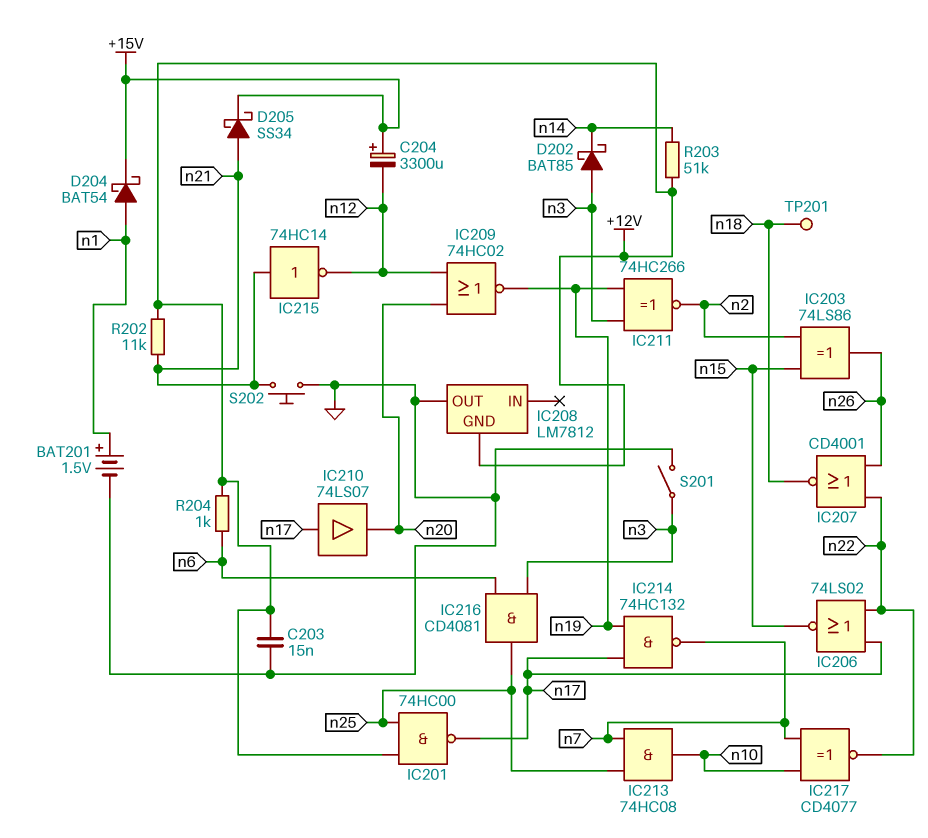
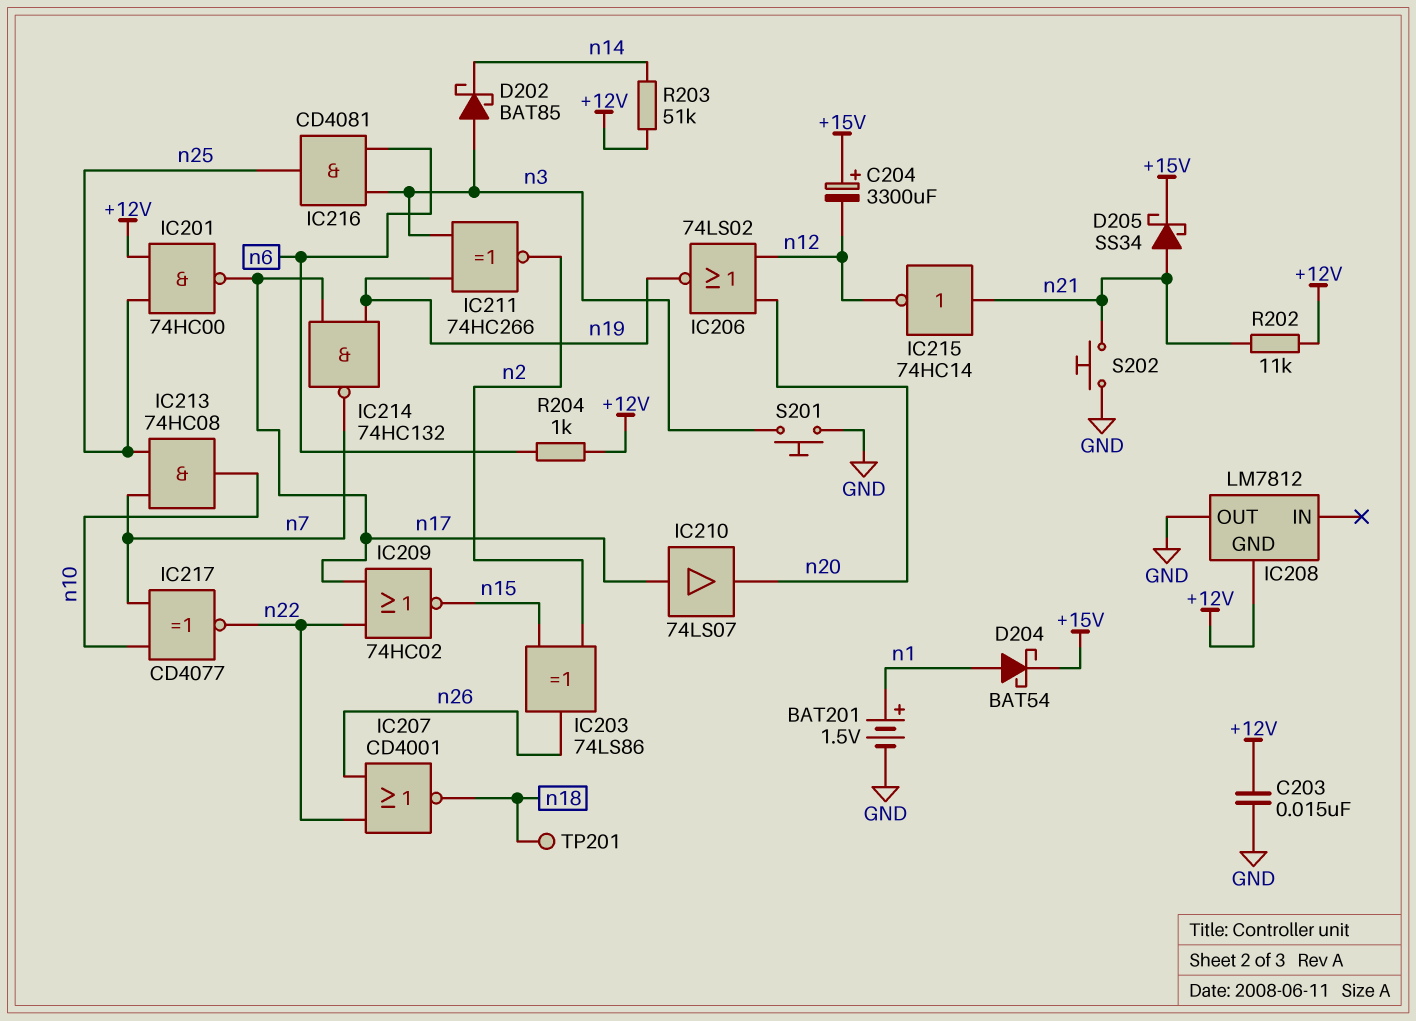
IC206: NOR 74LS02 (in n17, in n22, out n15) -> NOR 74LS02 (in n12, in n20, out n19)
IC209: NOR 74HC02 (in n12, in n20, out n19) -> NOR 74HC02 (in n17, in n22, out n15)
S201: switch (GND, n3) -> button (GND, n3)

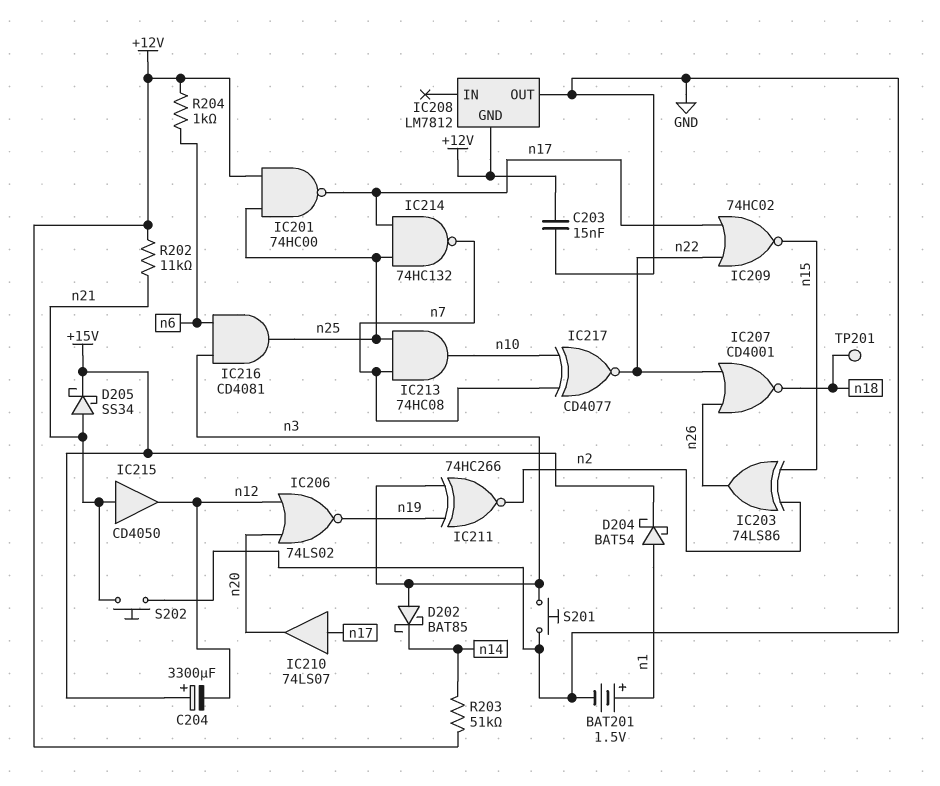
IC214: NAND 74HC132 (in n17, in n19, out n7) -> NAND 74HC132 (in n17, in n25, out n7)
IC215: NOT 74HC14 (in n21, out n12) -> buffer CD4050 (in n21, out n12)

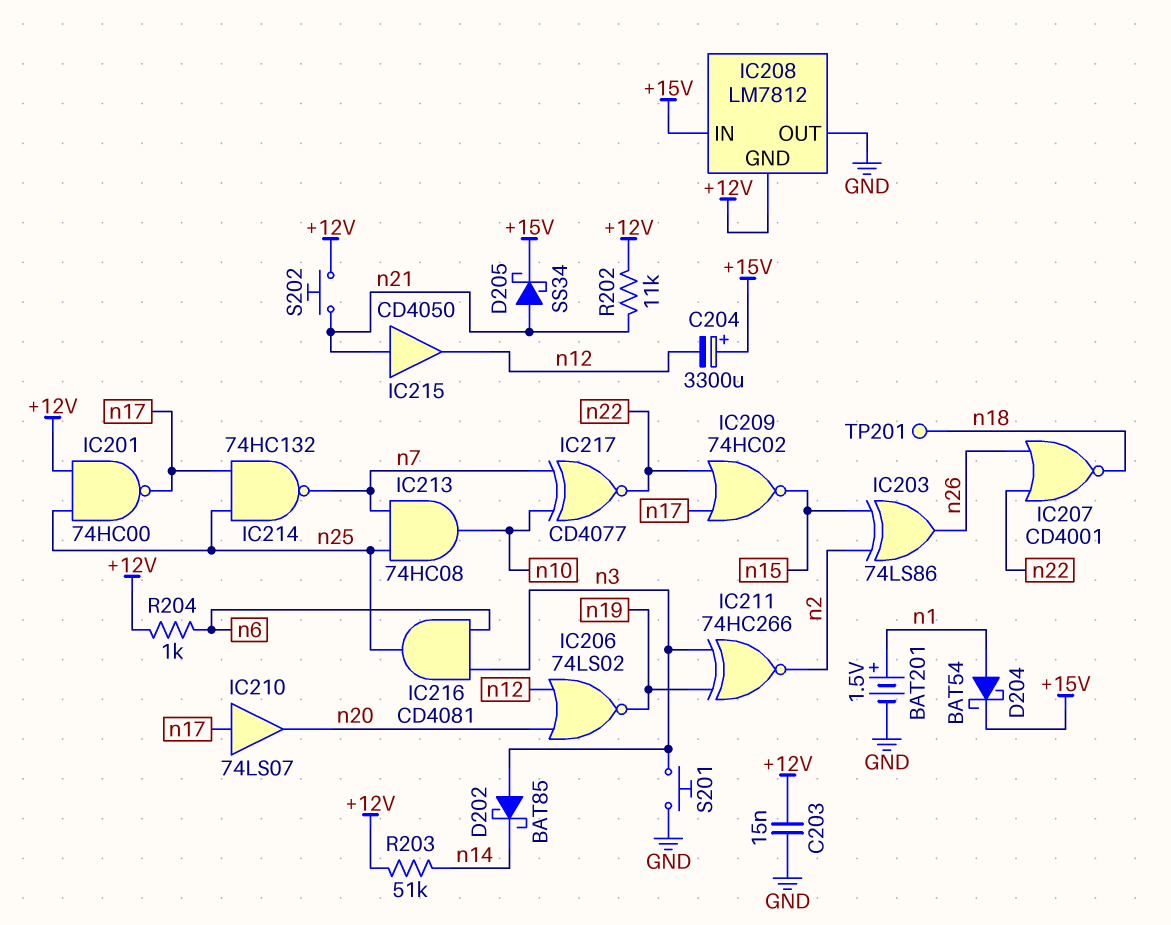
IC208 pin IN: none -> +15V
S202: button (GND, n21) -> button (+12V, n21)

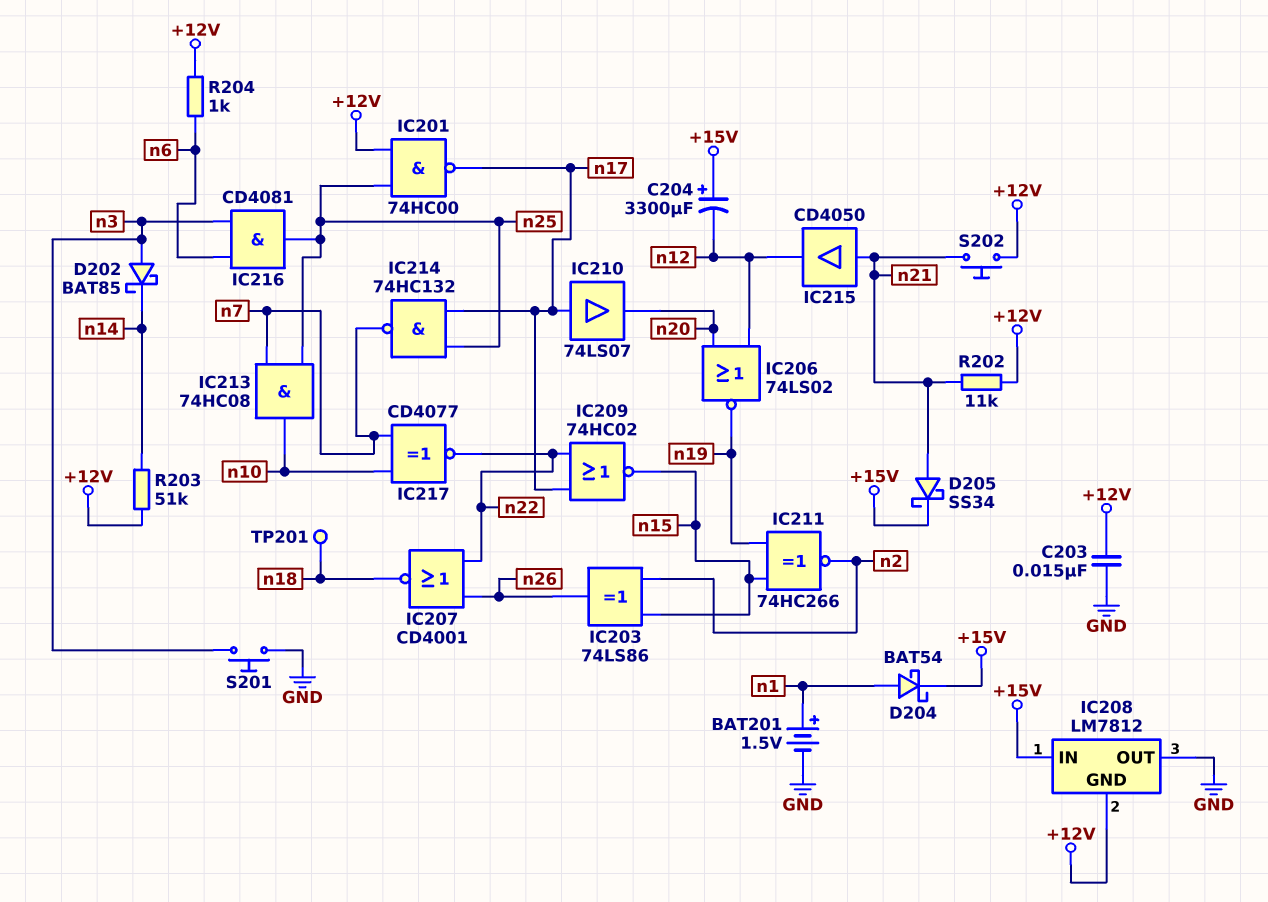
IC211: XNOR 74HC266 (in n3, in n19, out n2) -> XNOR 74HC266 (in n15, in n19, out n2)

